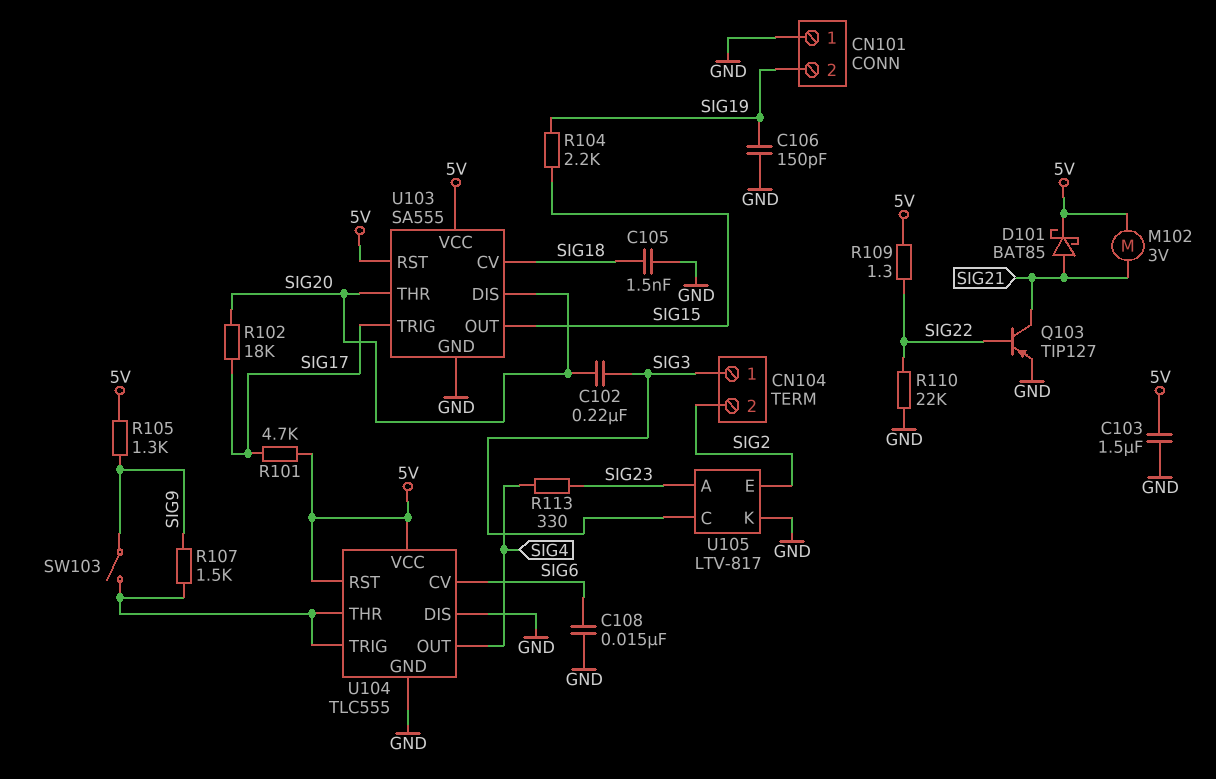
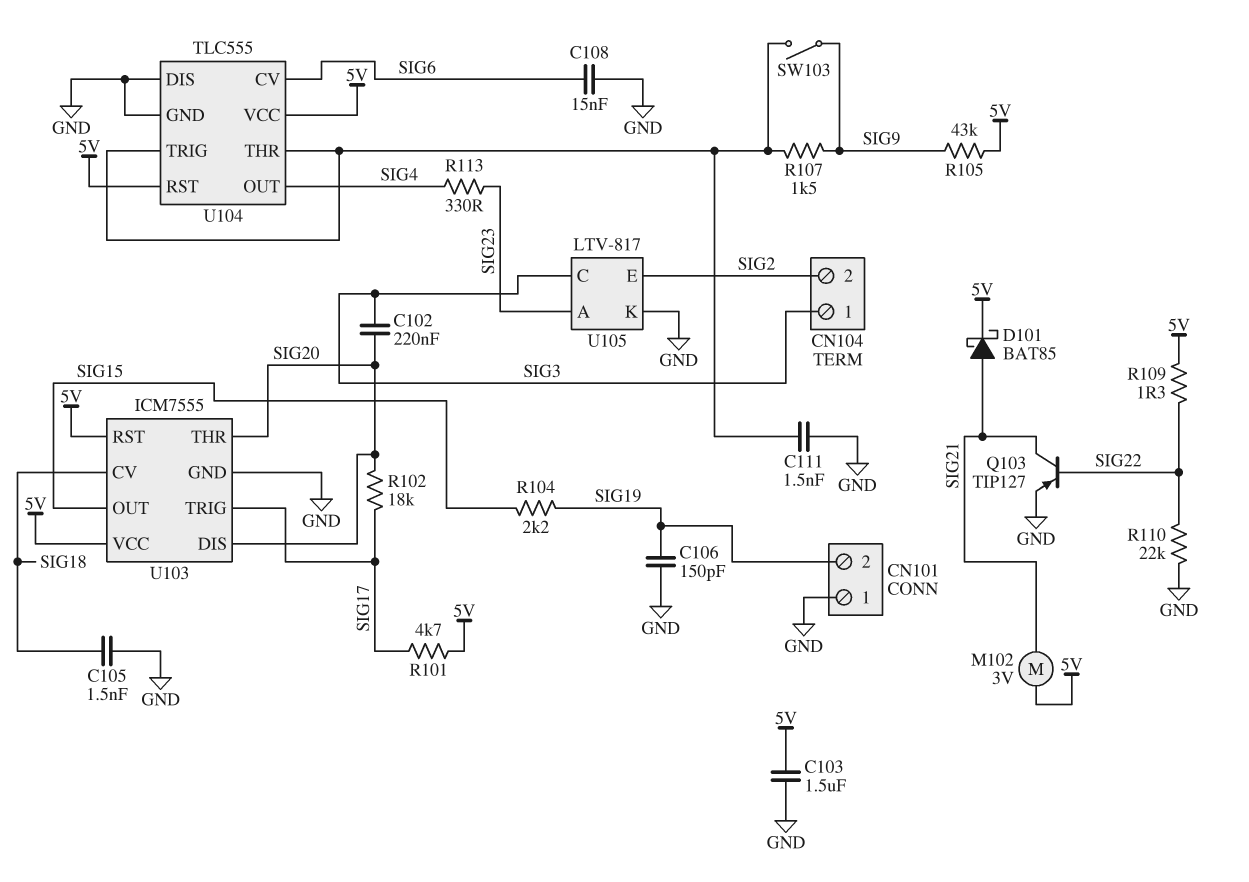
C111: none -> 1.5nF (GND, U104/THR)
R105: 1.3k (5V, SIG9) -> 43k (5V, SIG9)
U103: SA555 -> ICM7555

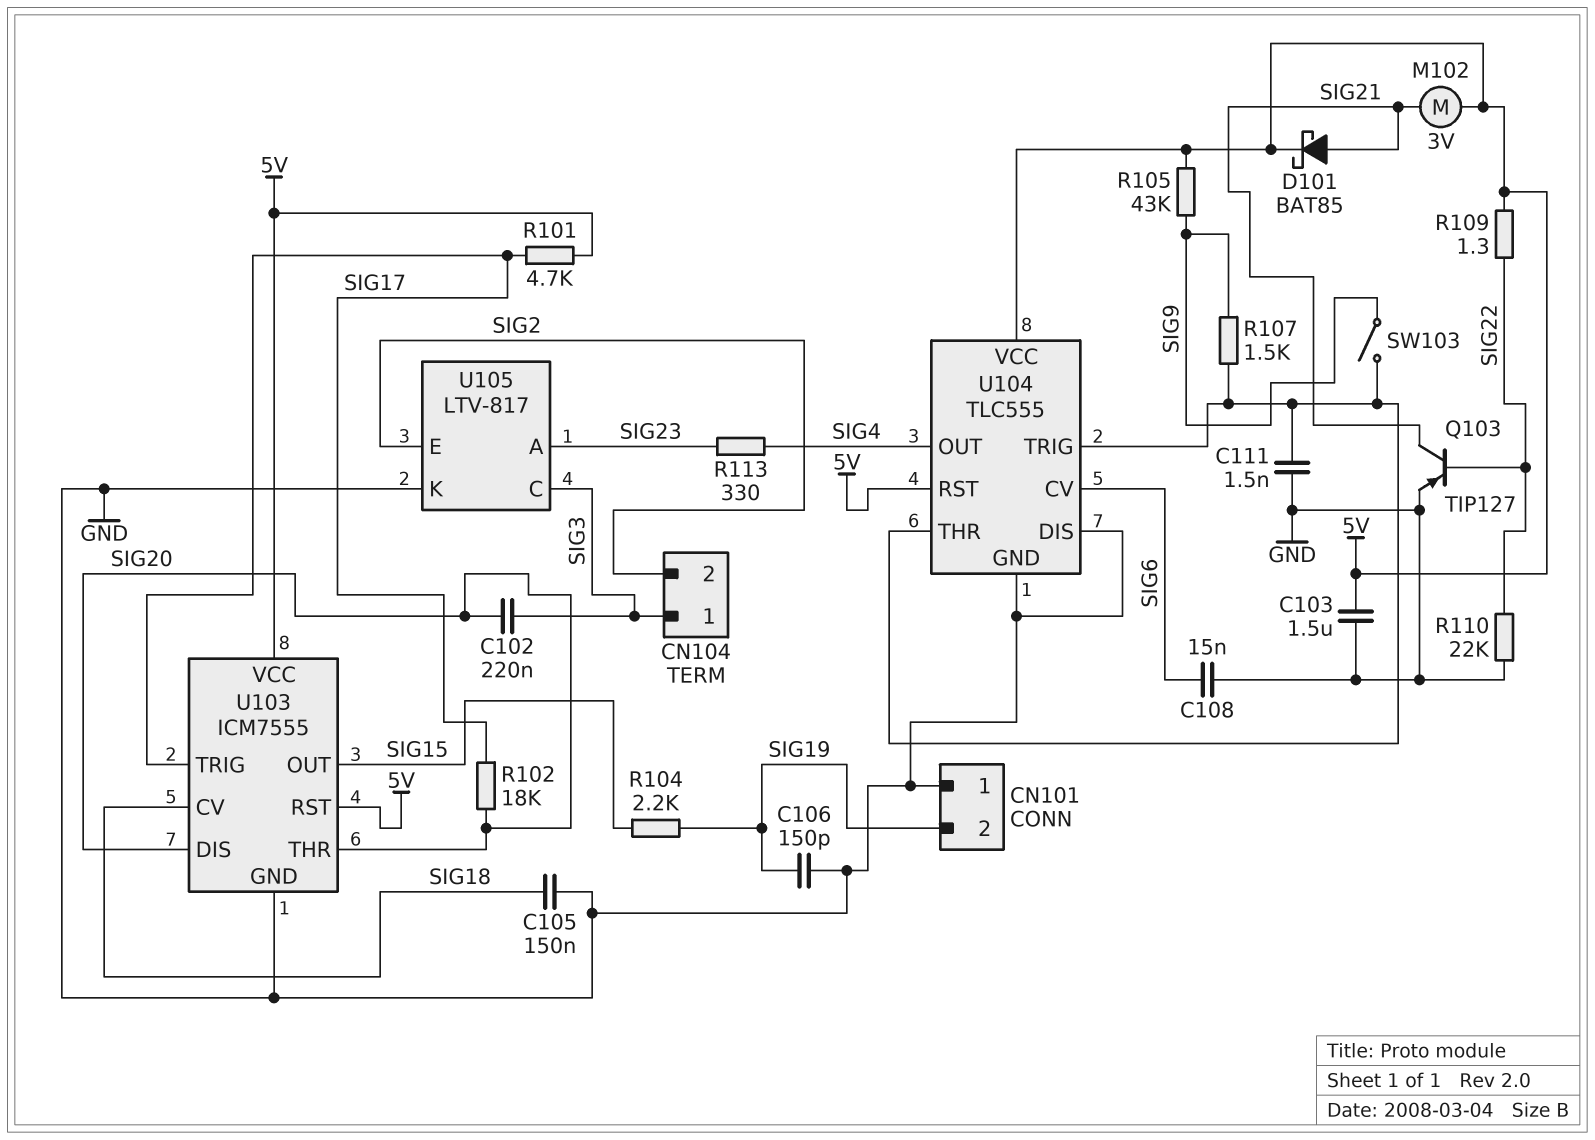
C105: 1.5nF (GND, SIG18) -> 150nF (GND, SIG18)

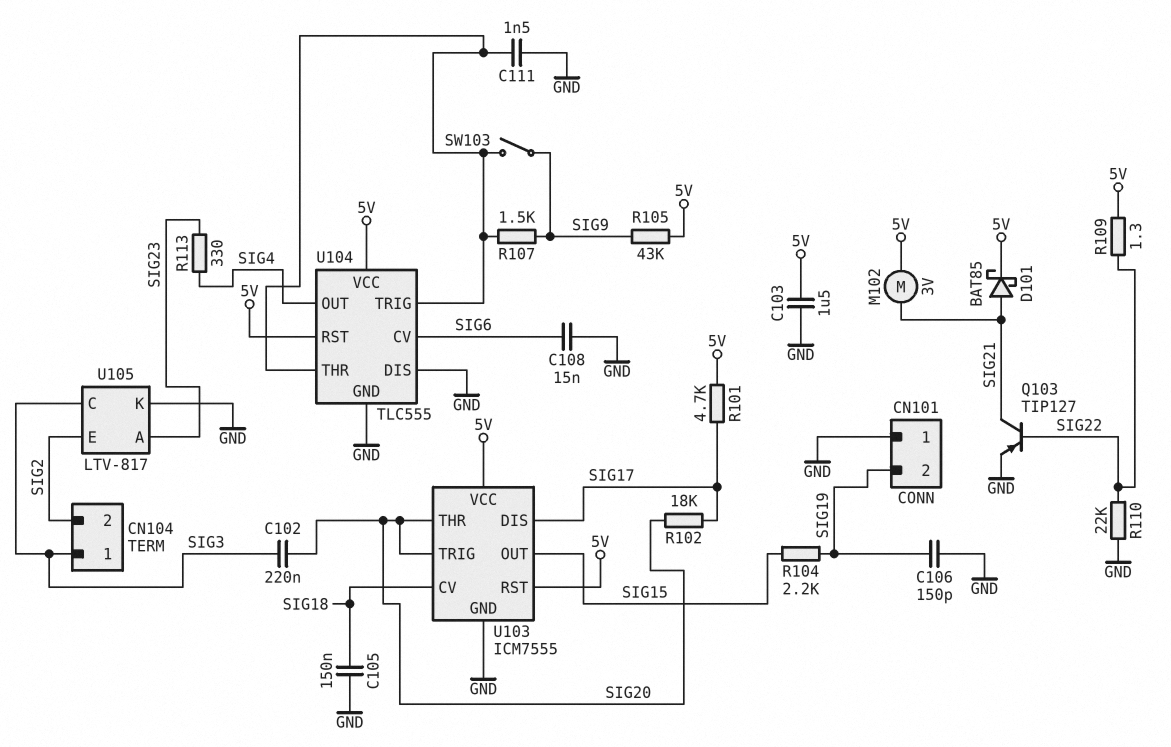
U103 pin DIS: SIG20 -> SIG17
U103 pin TRIG: SIG17 -> SIG20

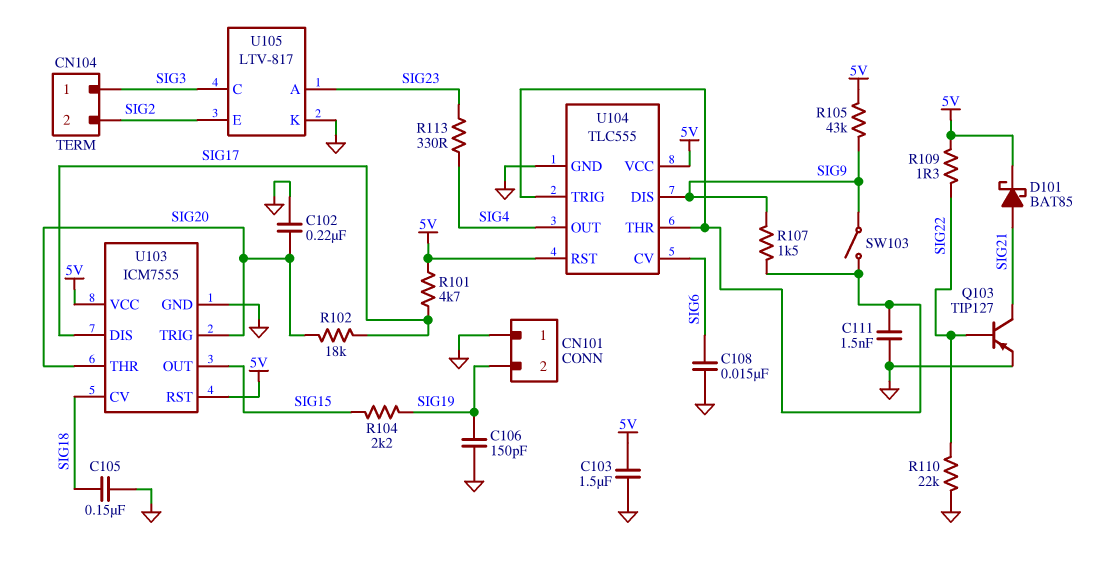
C102: 220nF (SIG3, SIG20) -> 220nF (GND, SIG20)
M102: motor 3V (5V, SIG21) -> none
U104 pin DIS: GND -> SIG9

